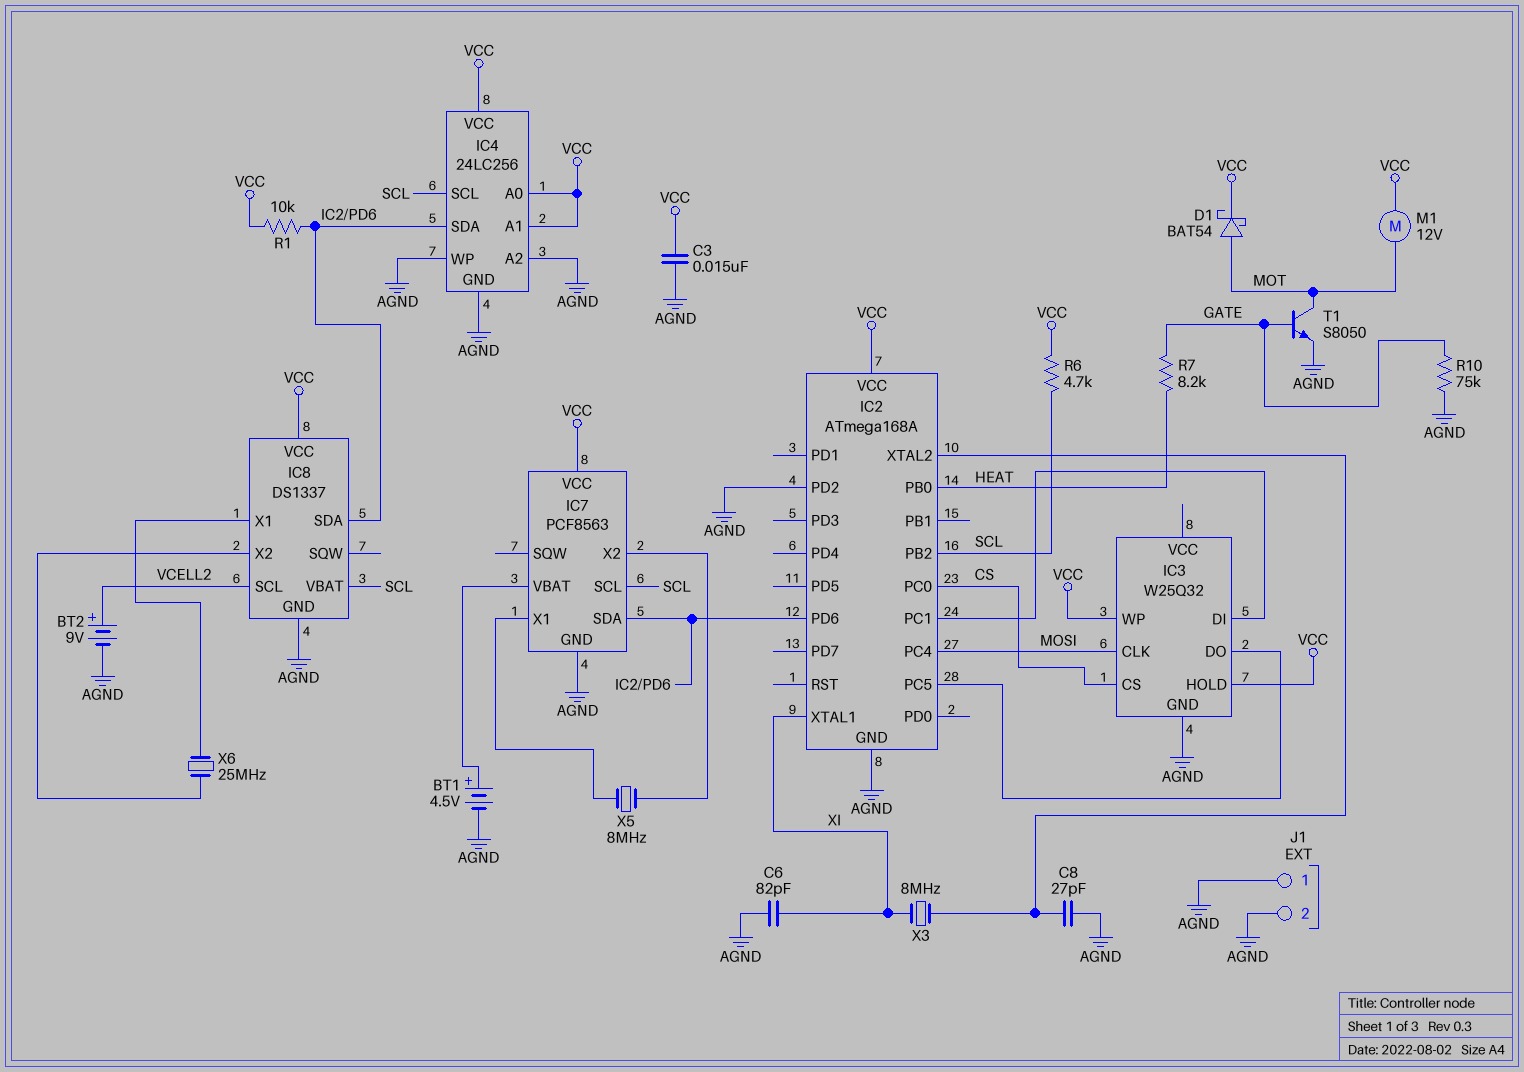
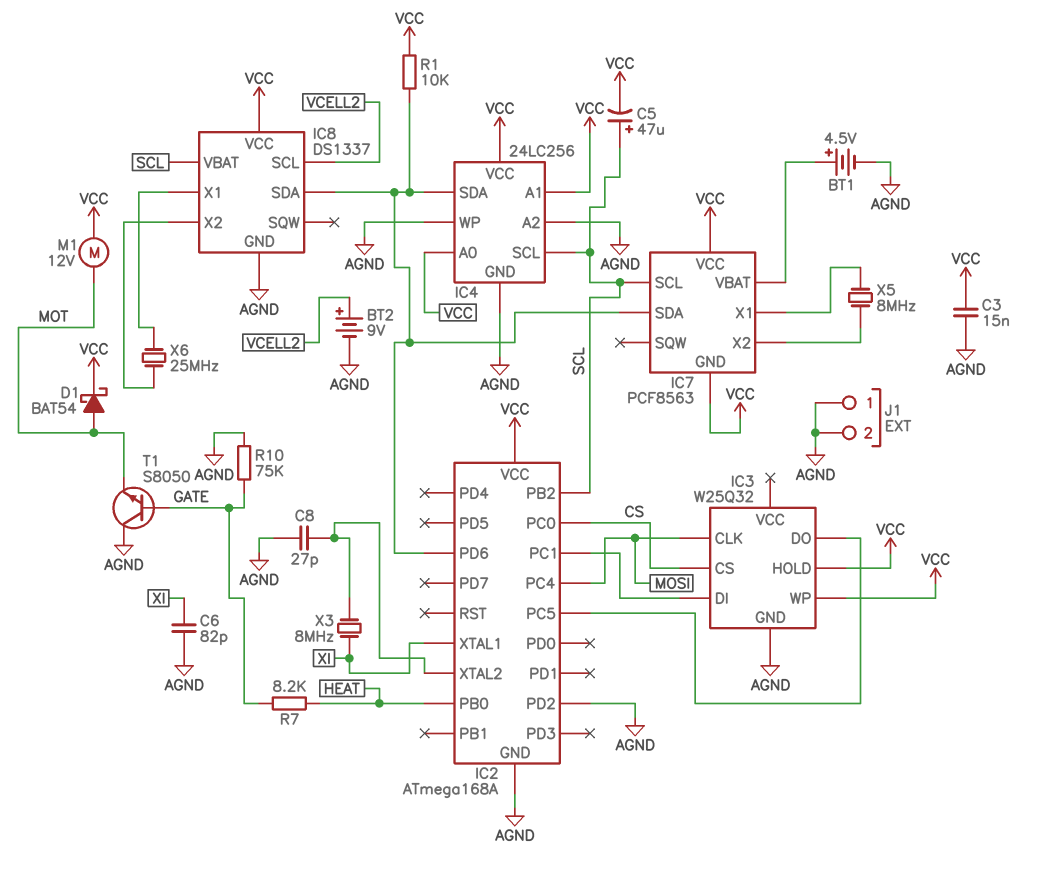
C5: none -> 47uF (plus SCL, minus VCC)
IC7 pin GND: AGND -> VCC
R6: 4.7k (SCL, VCC) -> none
T1: NPN S8050 (B GATE, C MOT, E AGND) -> NPN S8050 (B GATE, C AGND, E MOT)

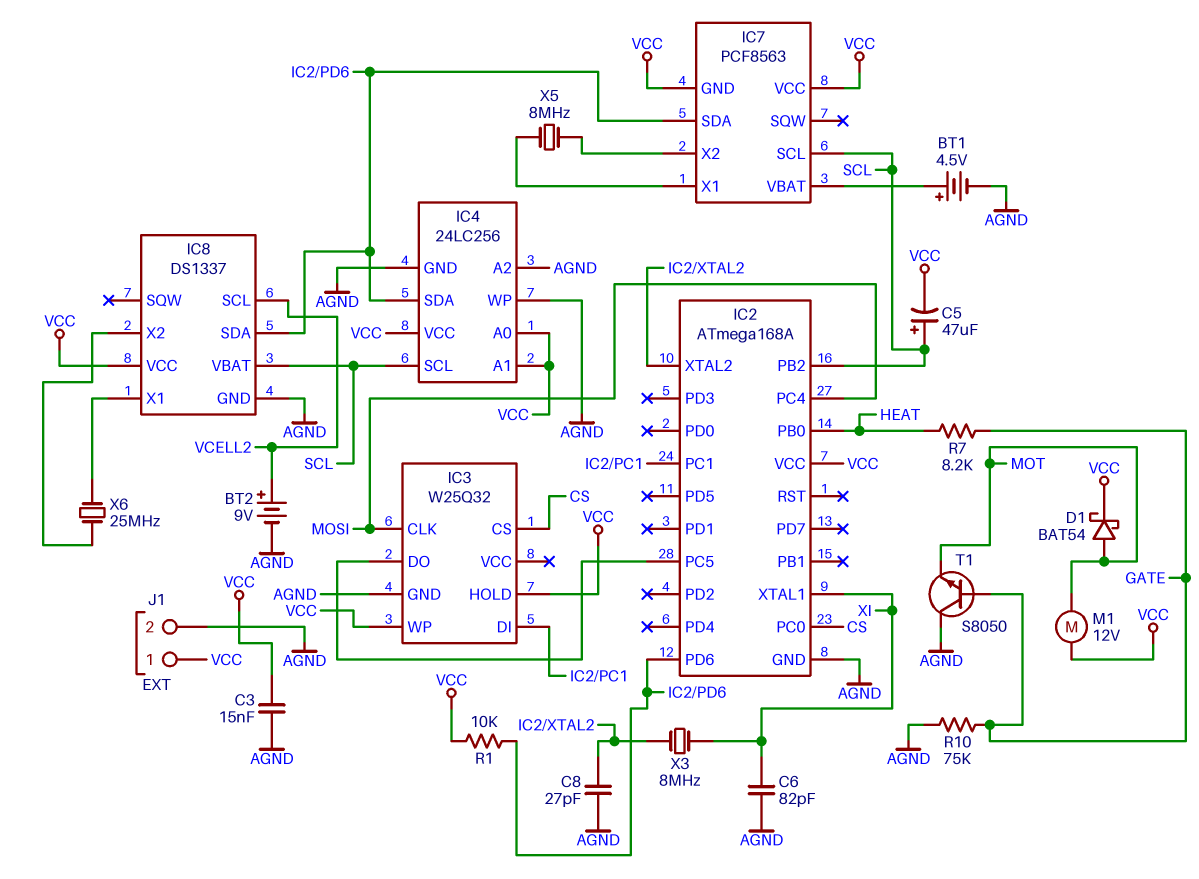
IC2 pin PD2: AGND -> none
J1 pin 1: AGND -> VCC

